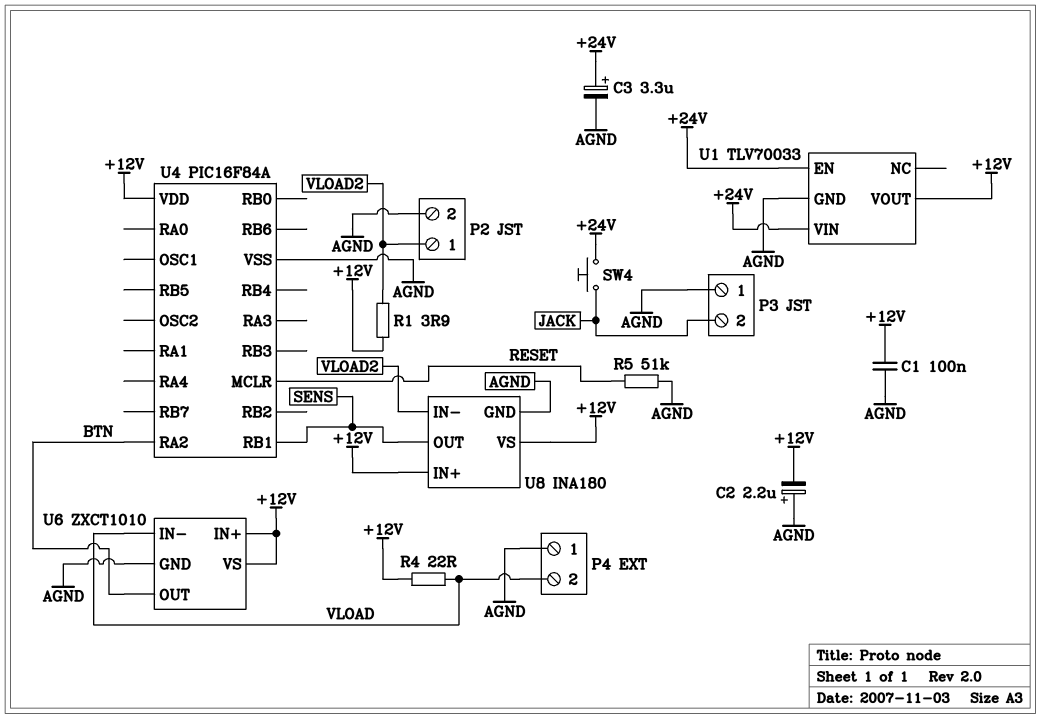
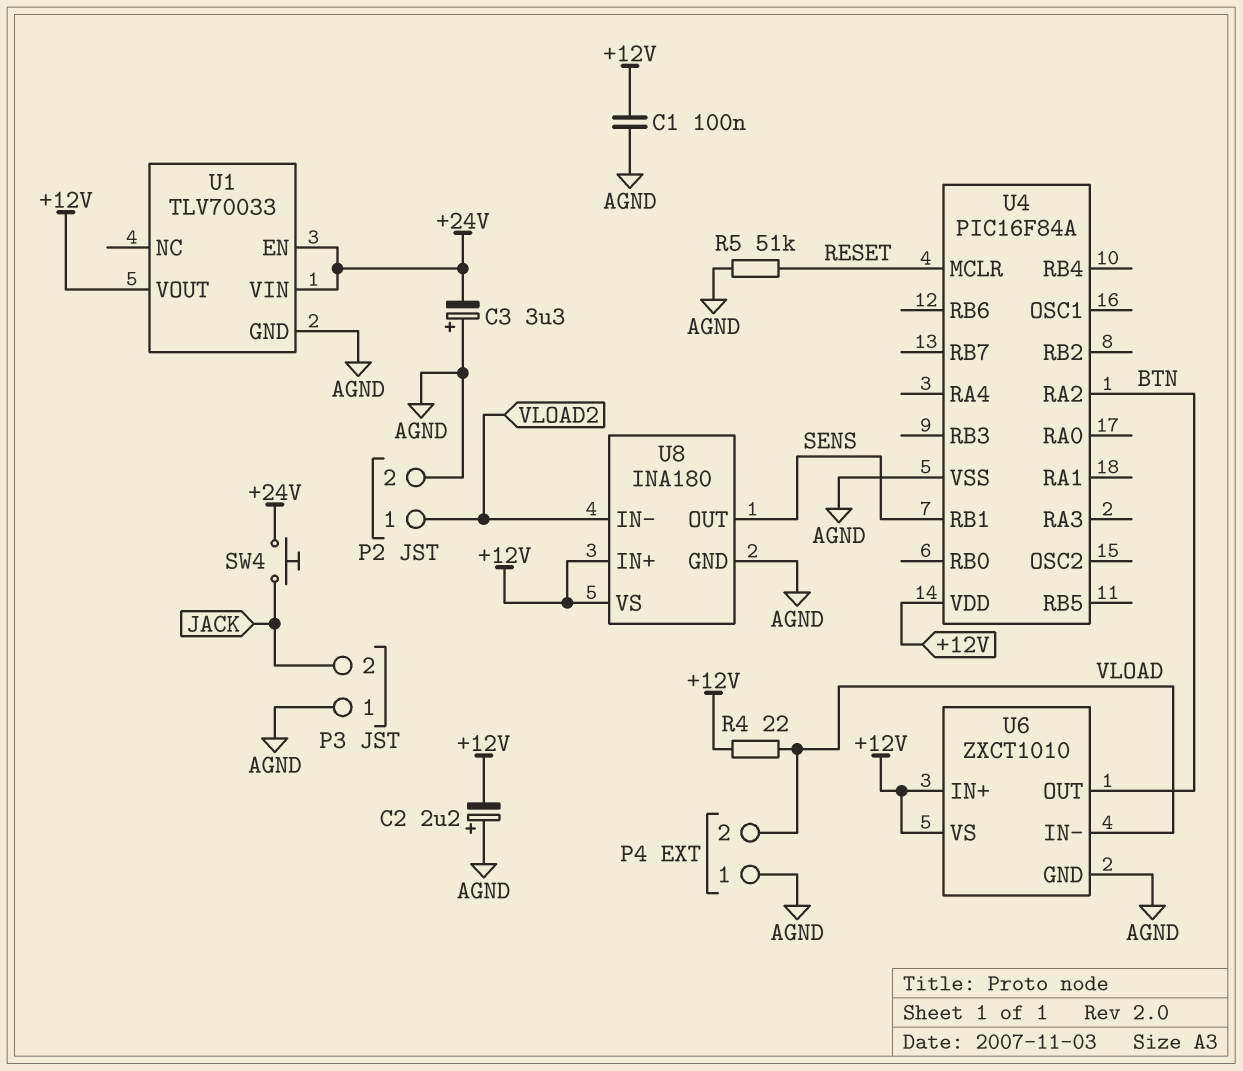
C3: 3.3uF (plus +24V, minus AGND) -> 3.3uF (plus AGND, minus +24V)
R1: 3.9 (+12V, VLOAD2) -> none

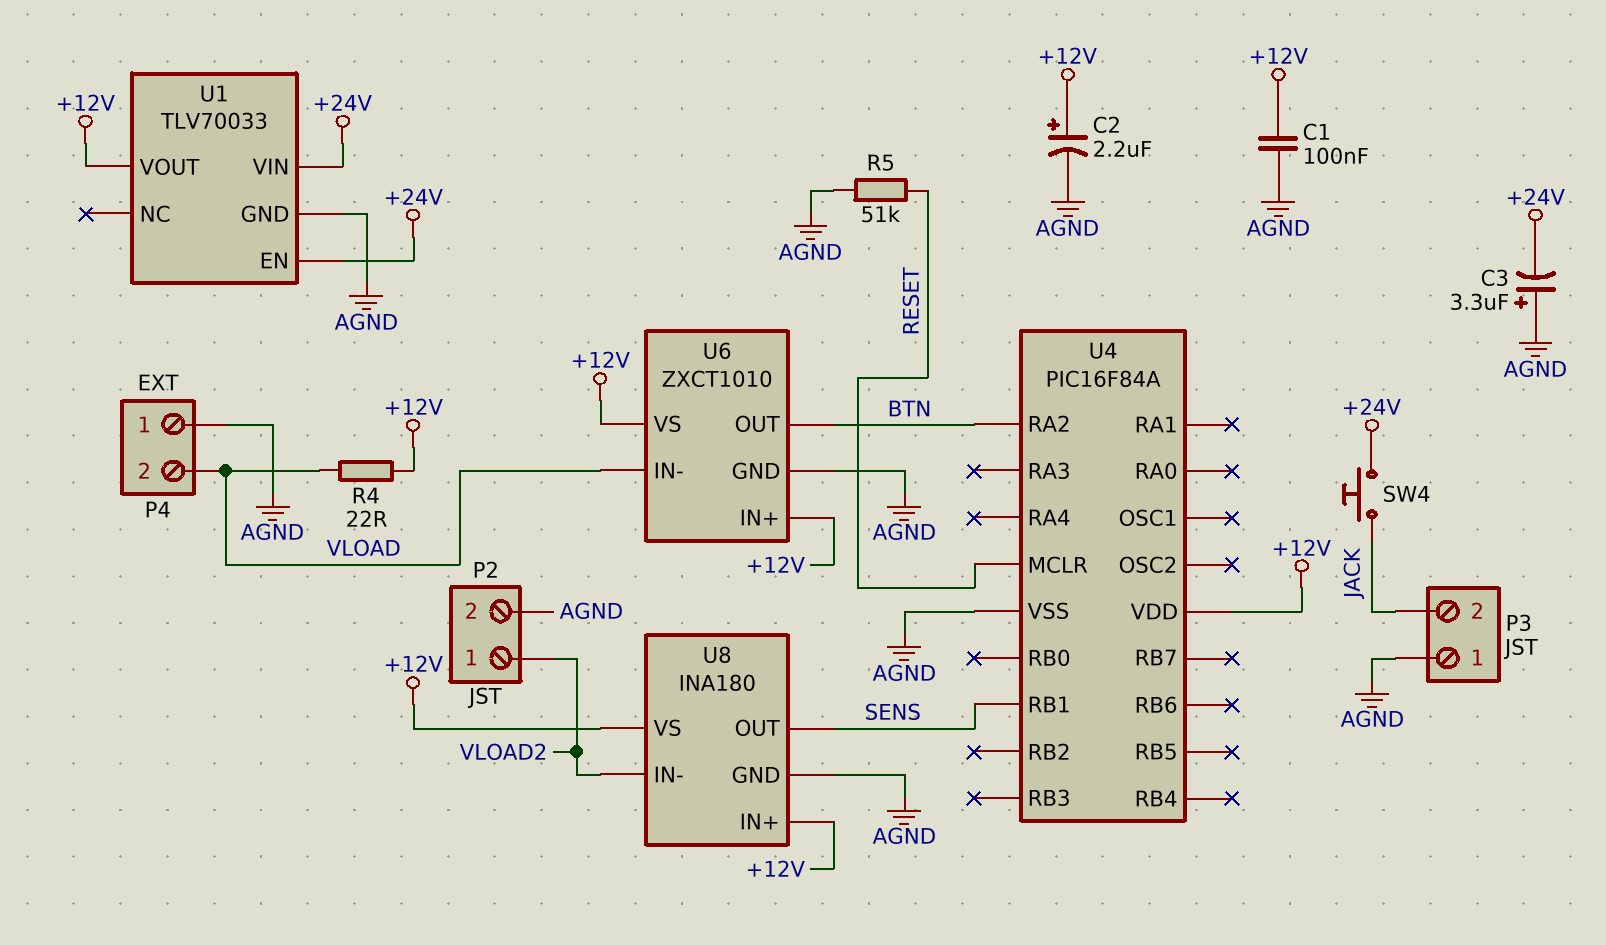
C2: 2.2uF (plus AGND, minus +12V) -> 2.2uF (plus +12V, minus AGND)

